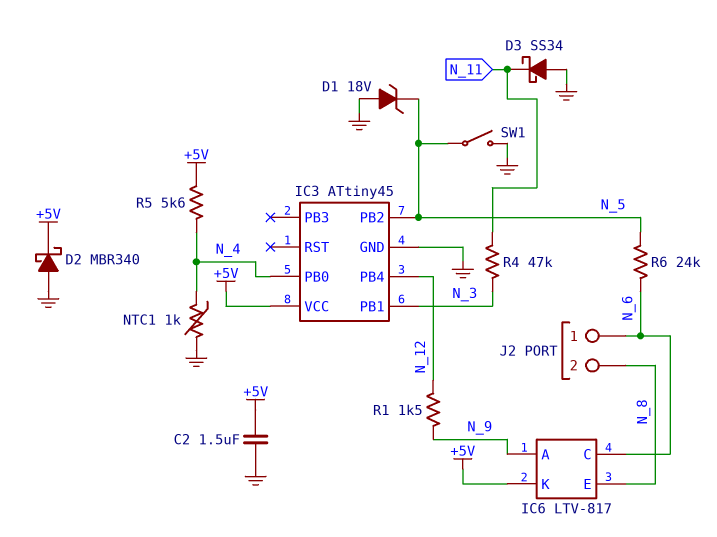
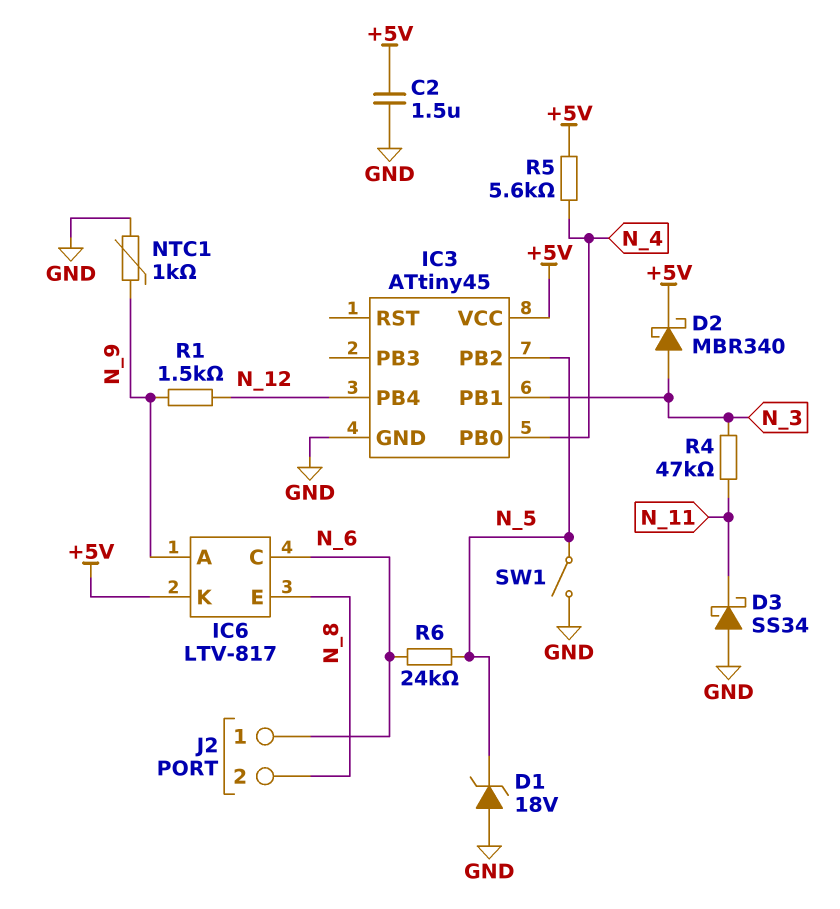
D2: schottky MBR340 (A GND, K +5V) -> schottky MBR340 (A N_3, K +5V)
NTC1: 1k (GND, N_4) -> 1k (GND, N_9)

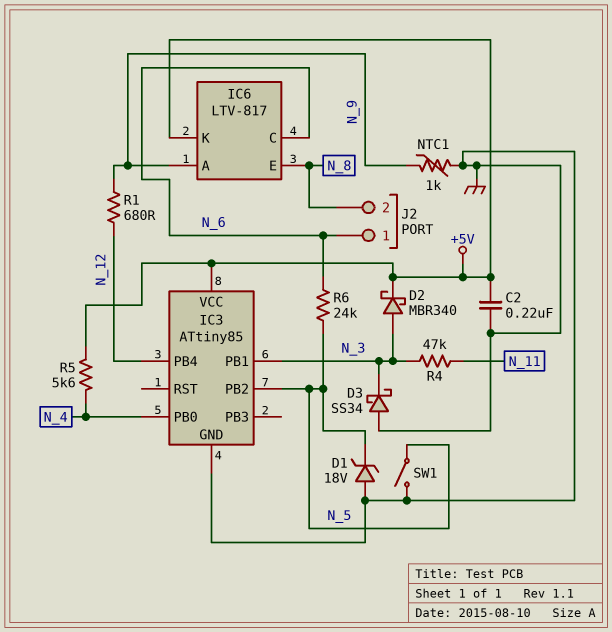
C2: 1.5uF (+5V, GND) -> 220nF (+5V, GND)
D3: schottky SS34 (A GND, K N_11) -> schottky SS34 (A GND, K N_3)
IC3: ATtiny45 -> ATtiny85
R1: 1.5k (N_9, N_12) -> 680 (N_9, N_12)

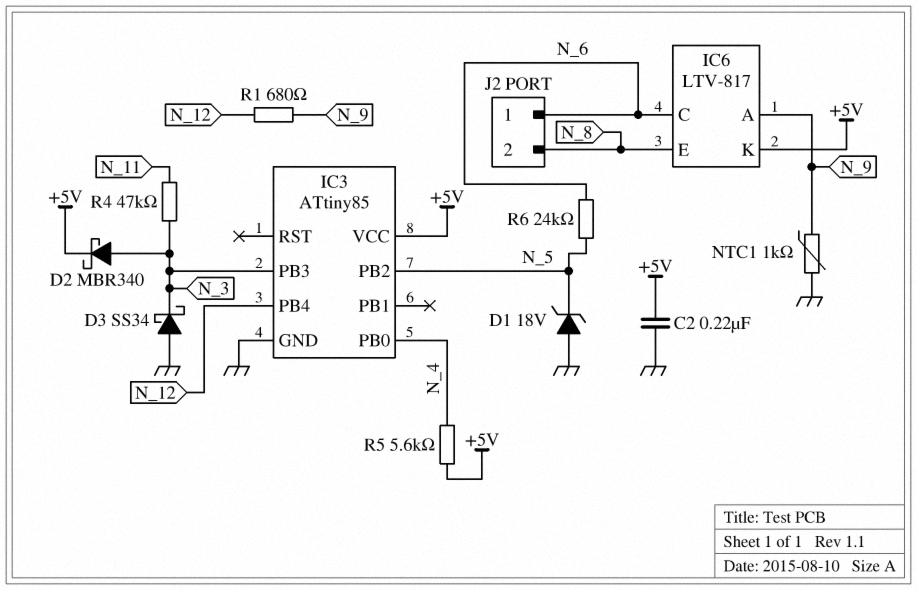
IC3 pin PB1: N_3 -> none
IC3 pin PB3: none -> N_3
SW1: switch (GND, N_5) -> none

